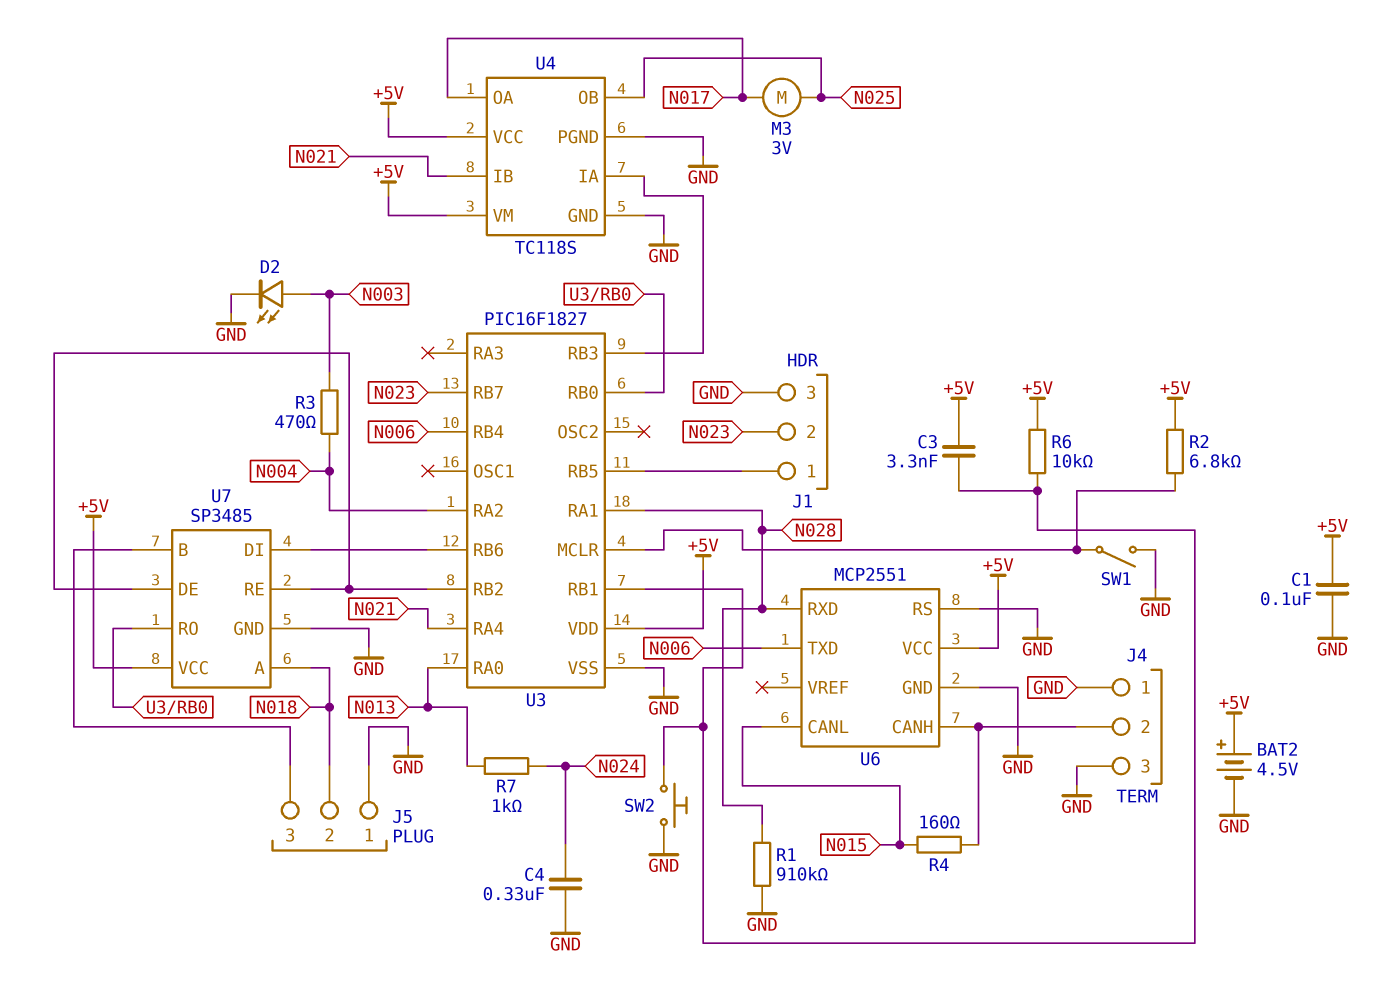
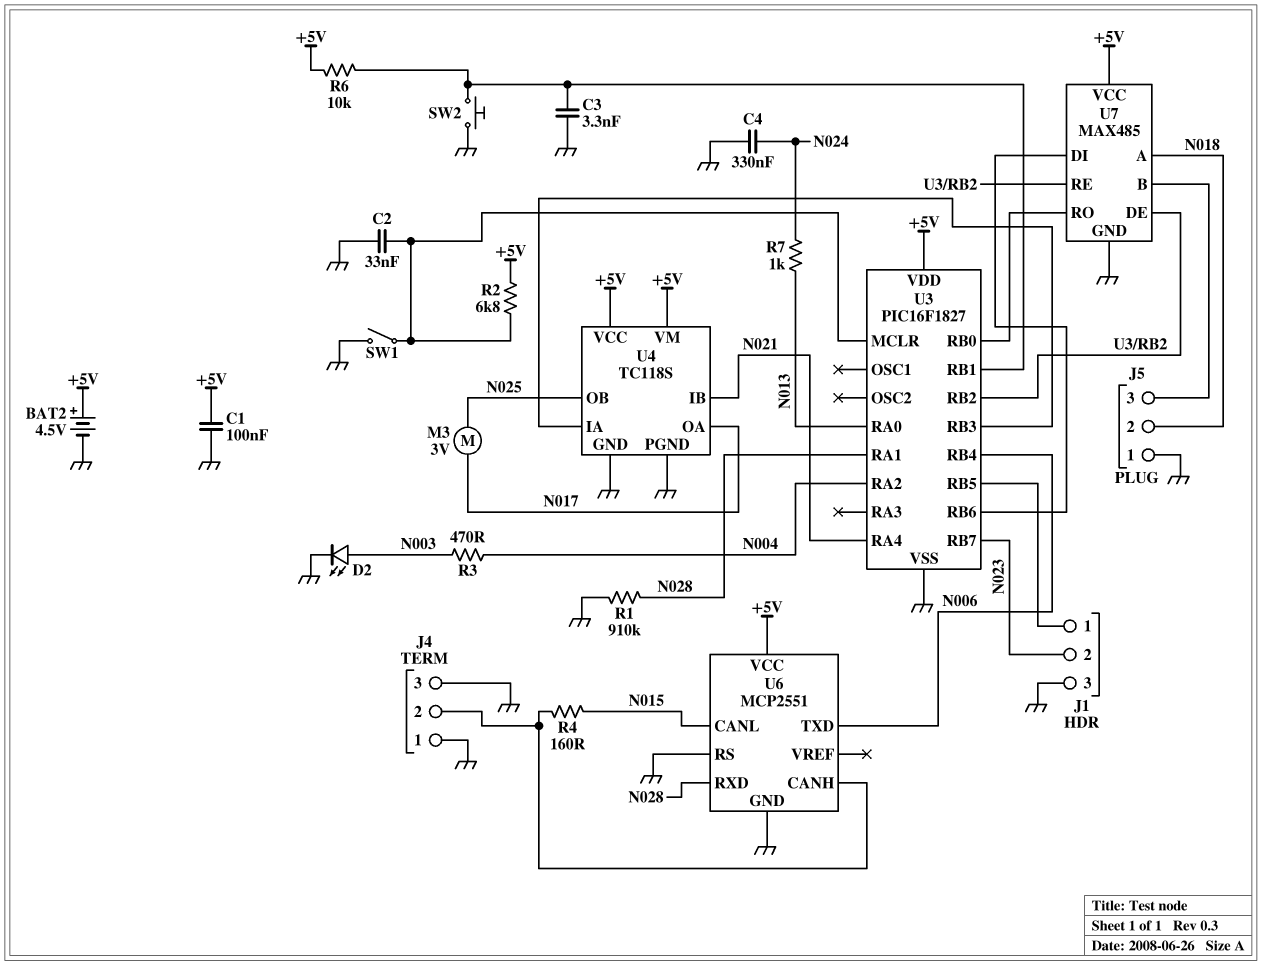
C2: none -> 33nF (GND, U3/MCLR)
C3: 3.3nF (+5V, U3/RB1) -> 3.3nF (GND, U3/RB1)
U7: SP3485 -> MAX485

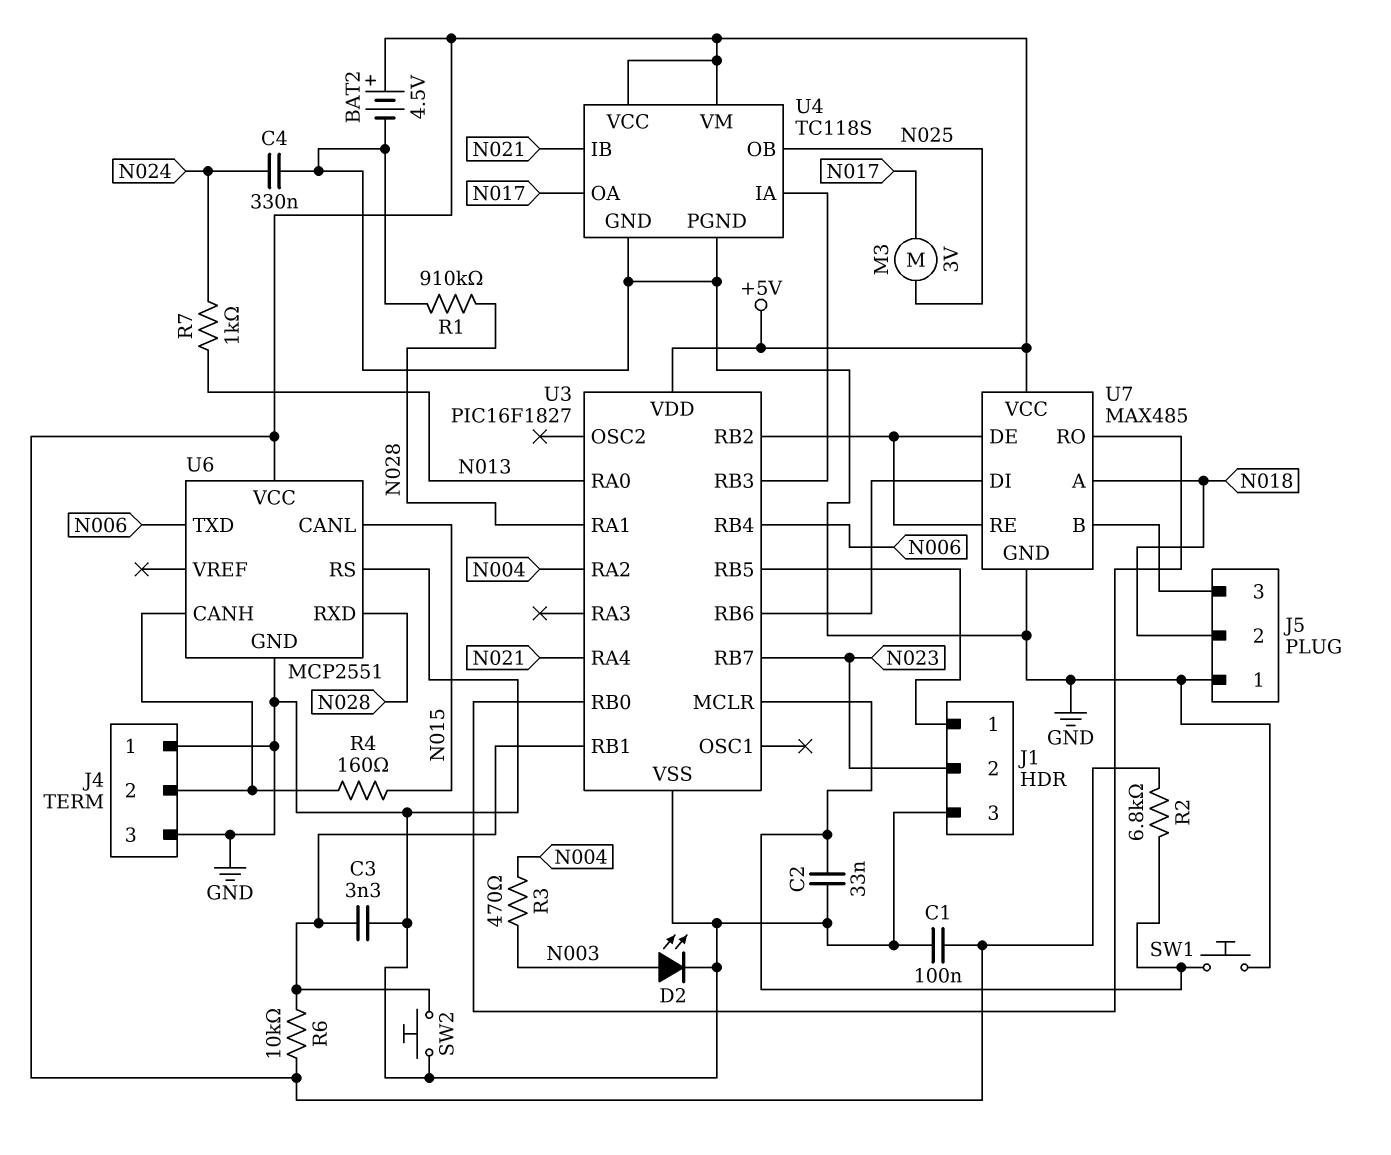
SW1: switch (GND, U3/MCLR) -> button (GND, U3/MCLR)

